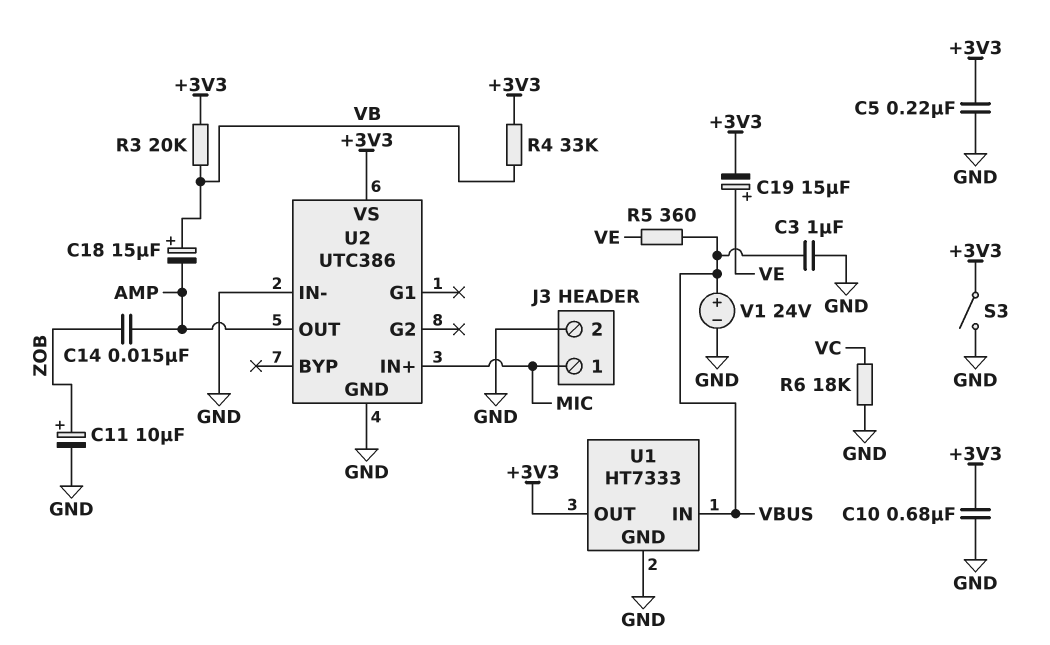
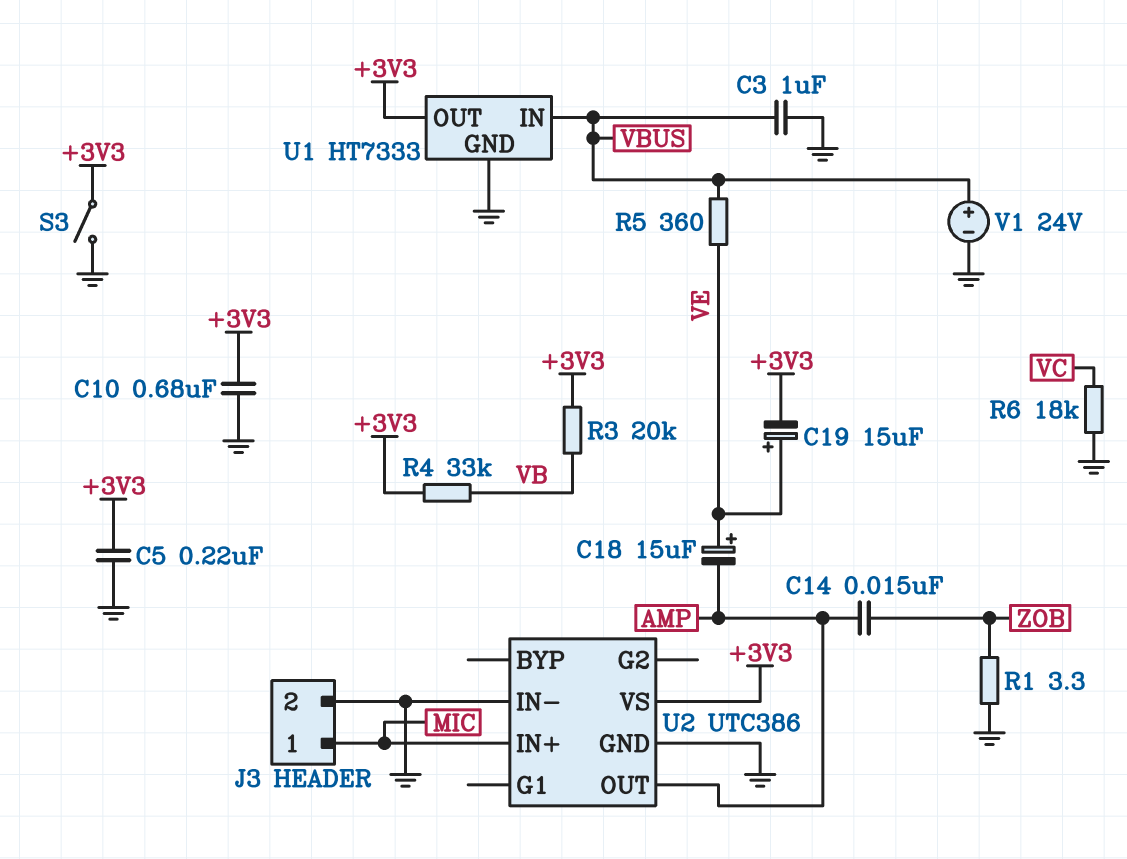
C11: 10uF (plus ZOB, minus GND) -> none
C18: 15uF (plus VB, minus AMP) -> 15uF (plus VE, minus AMP)
R1: none -> 3.3 (GND, ZOB)

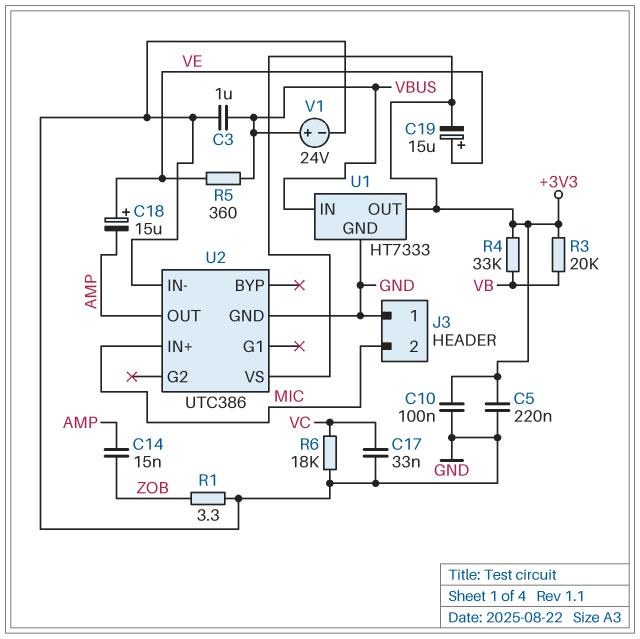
C10: 680nF (+3V3, GND) -> 100nF (+3V3, GND)
C17: none -> 33nF (GND, VC)
J3 pin 1: MIC -> GND
J3 pin 2: GND -> MIC
S3: switch (+3V3, GND) -> none

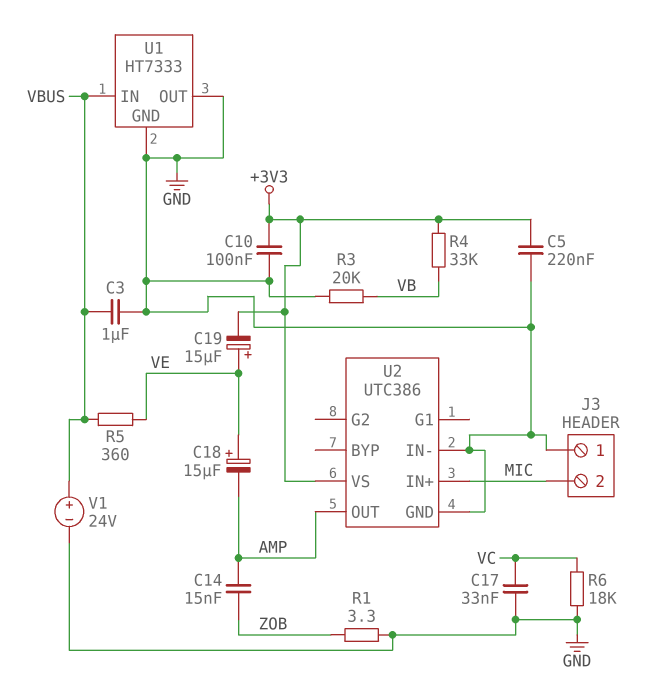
R3: 20k (+3V3, VB) -> 20k (GND, VB)
U1 pin OUT: +3V3 -> GND

